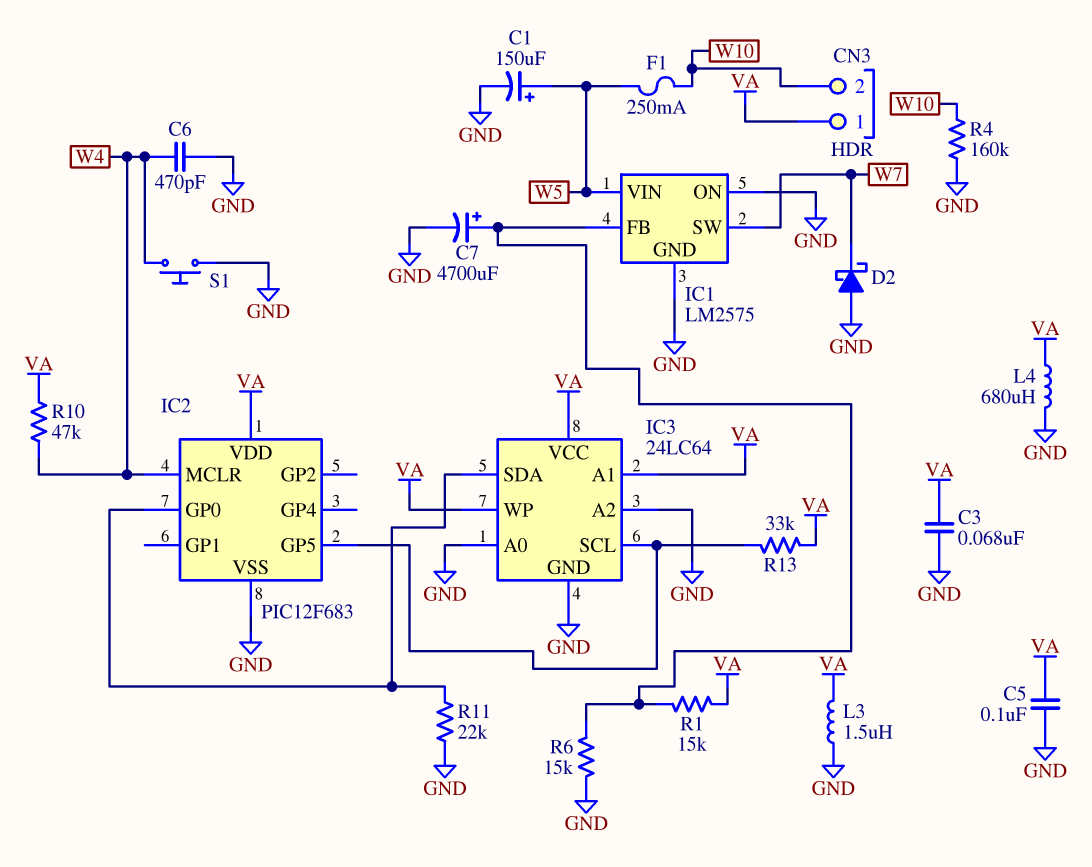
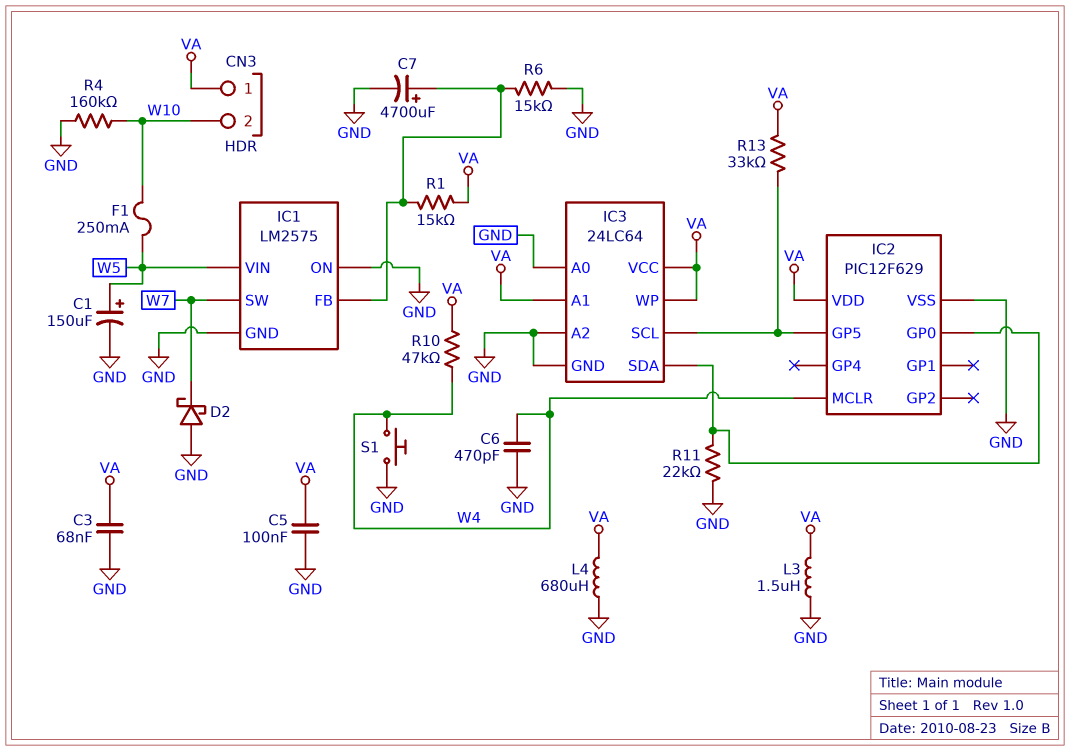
IC2: PIC12F683 -> PIC12F629

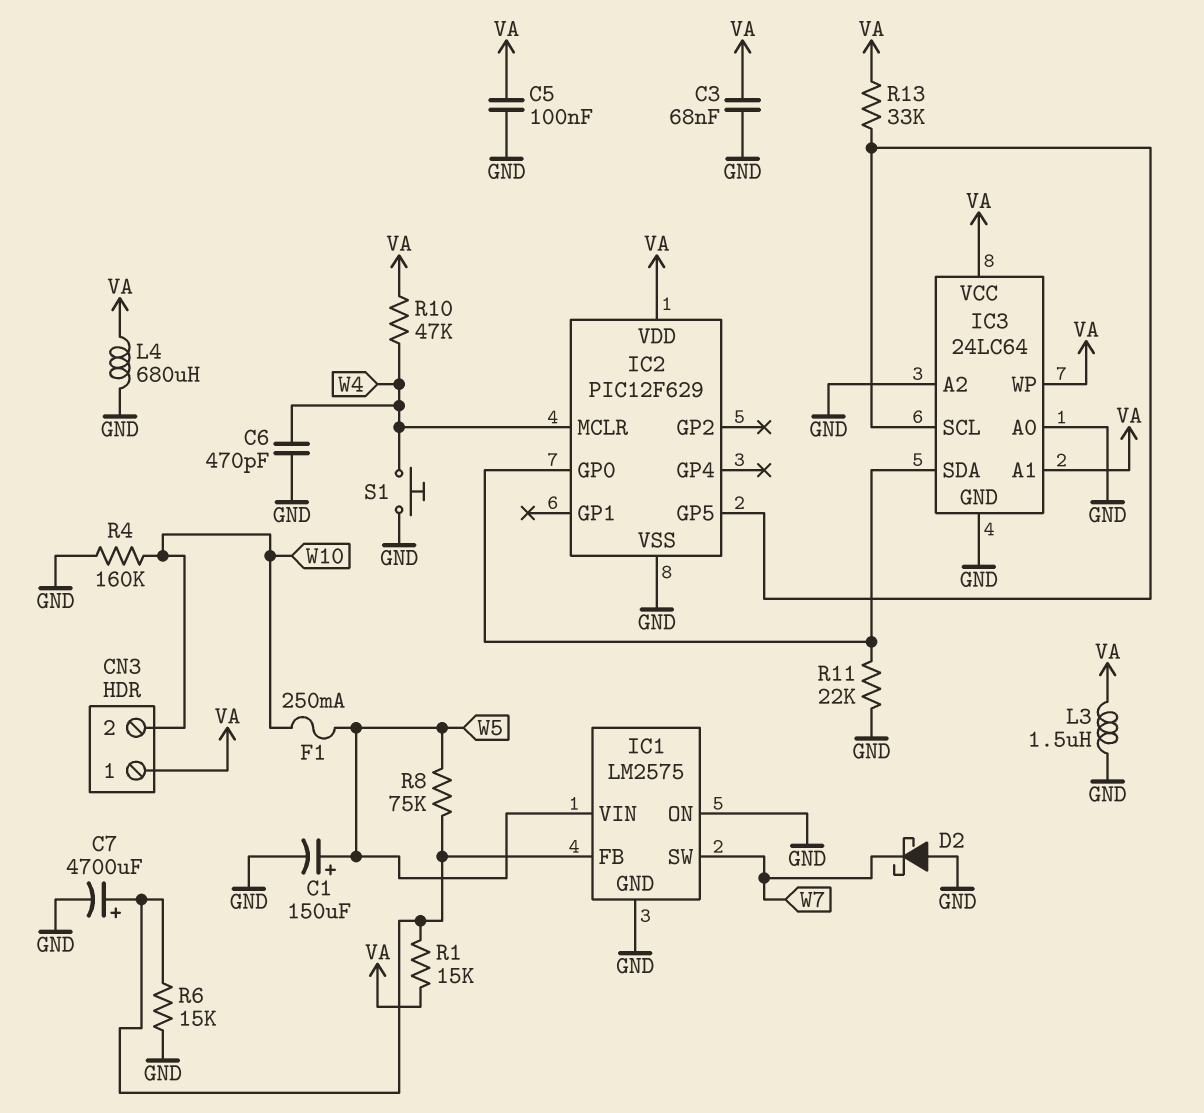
R8: none -> 75k (IC1/FB, W5)

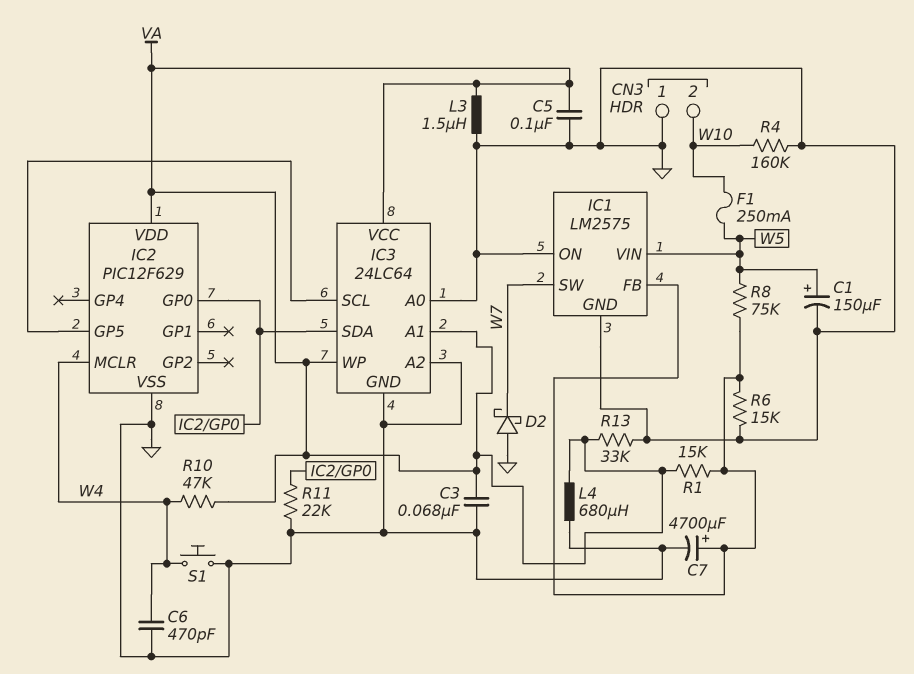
CN3 pin 1: VA -> GND
R13: 33k (IC2/GP5, VA) -> 33k (GND, VA)

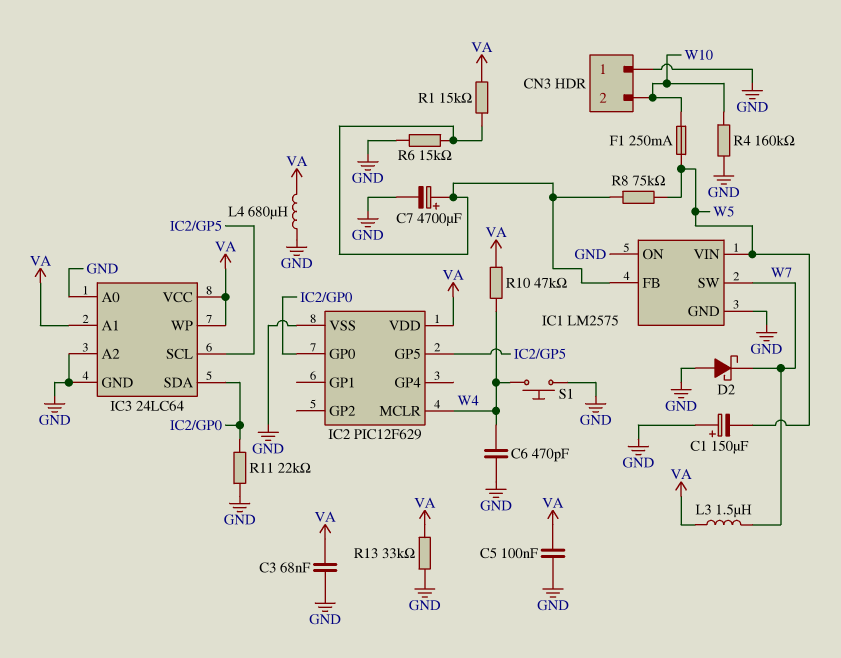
C1: 150uF (plus W5, minus GND) -> 150uF (plus GND, minus W5)
L3: 1.5uH (GND, VA) -> 1.5uH (VA, W7)

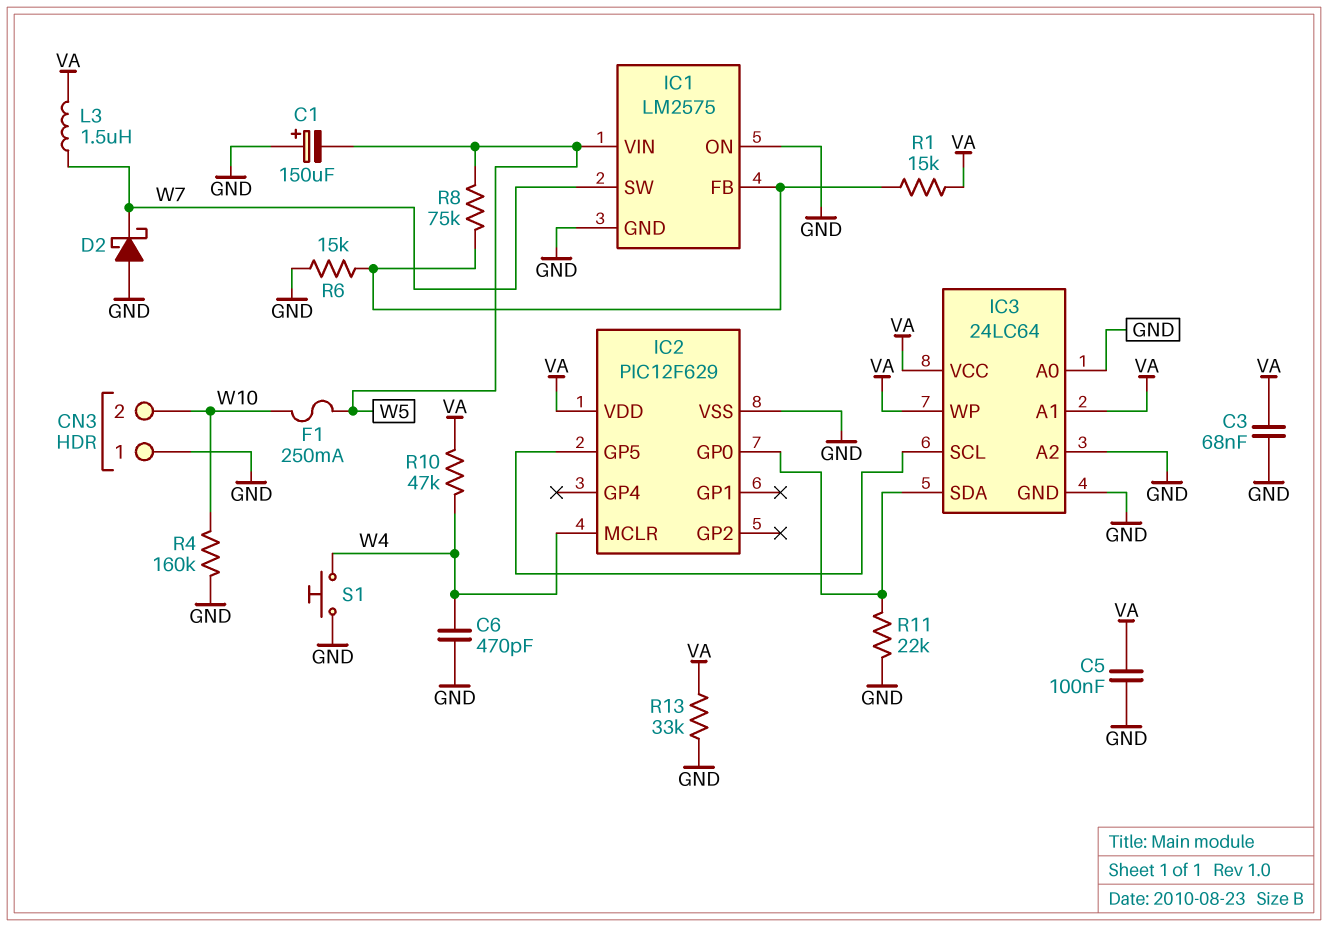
C7: 4700uF (plus IC1/FB, minus GND) -> none
L4: 680uH (GND, VA) -> none

